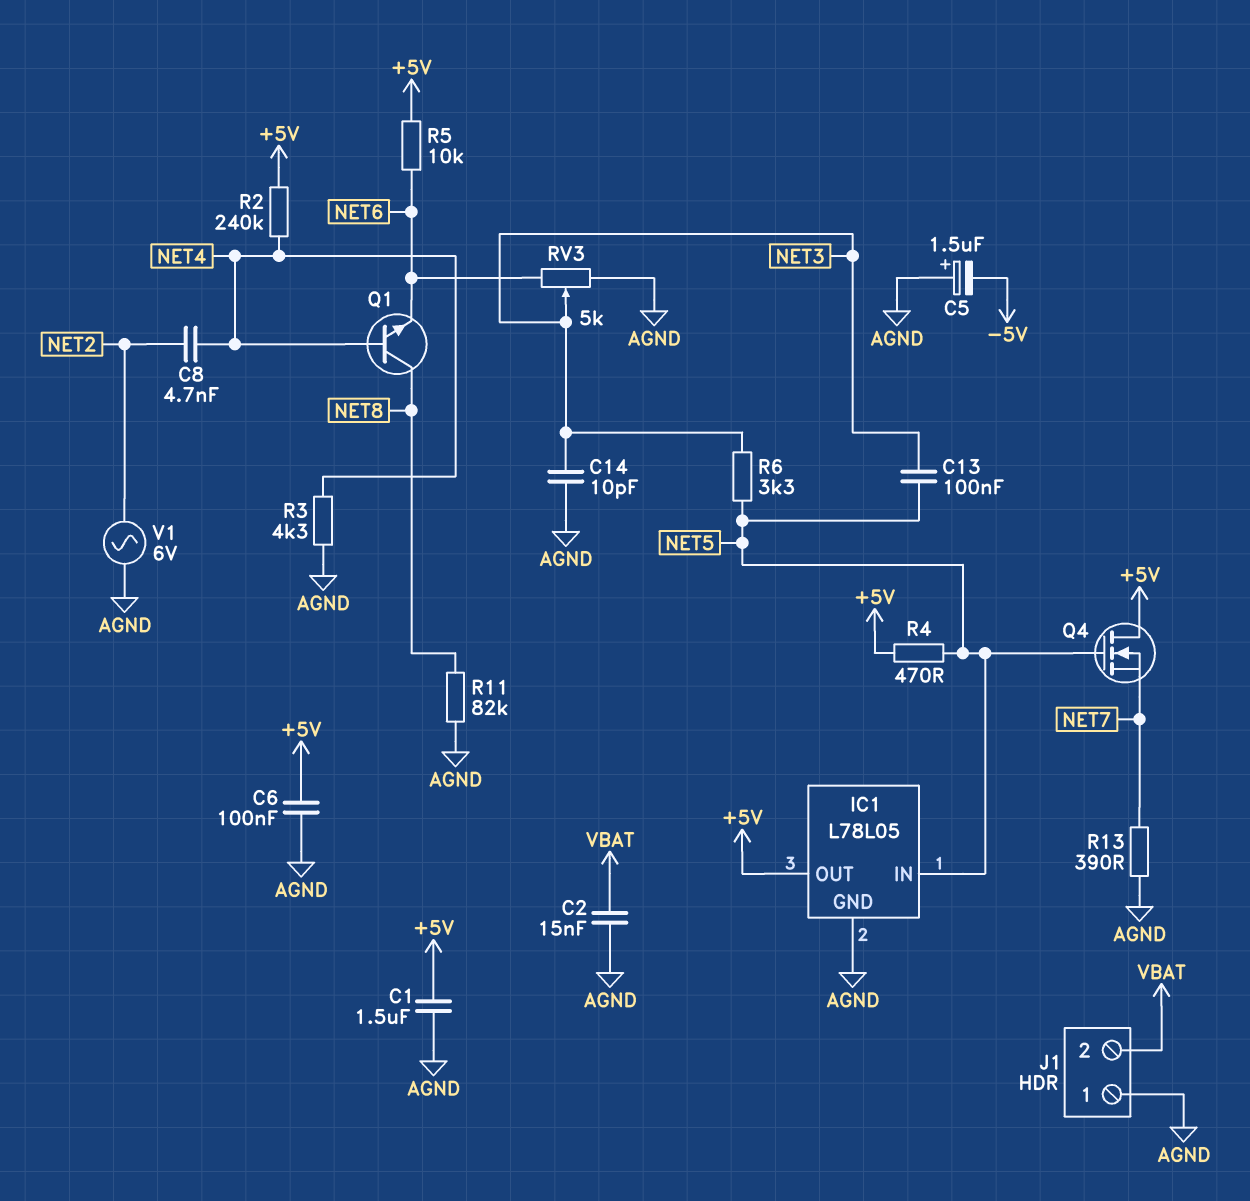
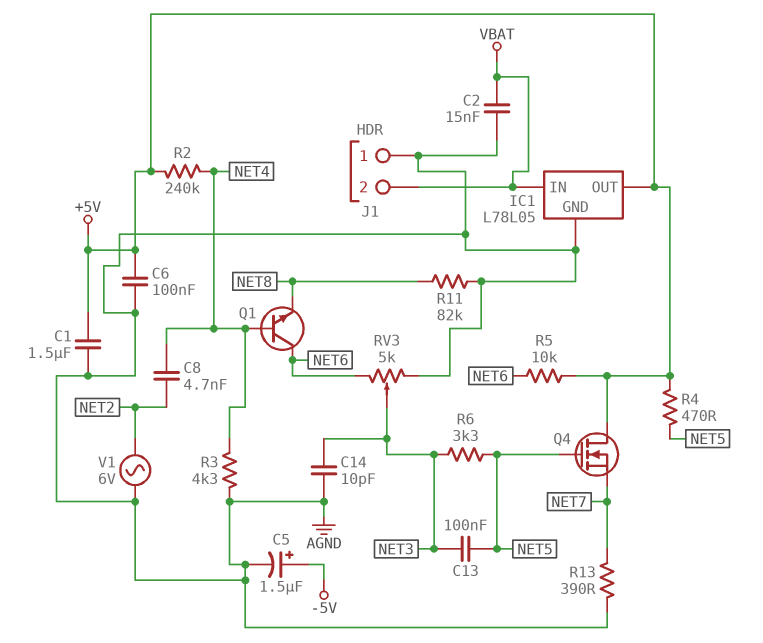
C5: 1.5uF (plus AGND, minus -5V) -> 1.5uF (plus -5V, minus AGND)
IC1 pin IN: NET5 -> VBAT
Q1: NPN (B NET4, C NET8, E NET6) -> NPN (B NET4, C NET6, E NET8)

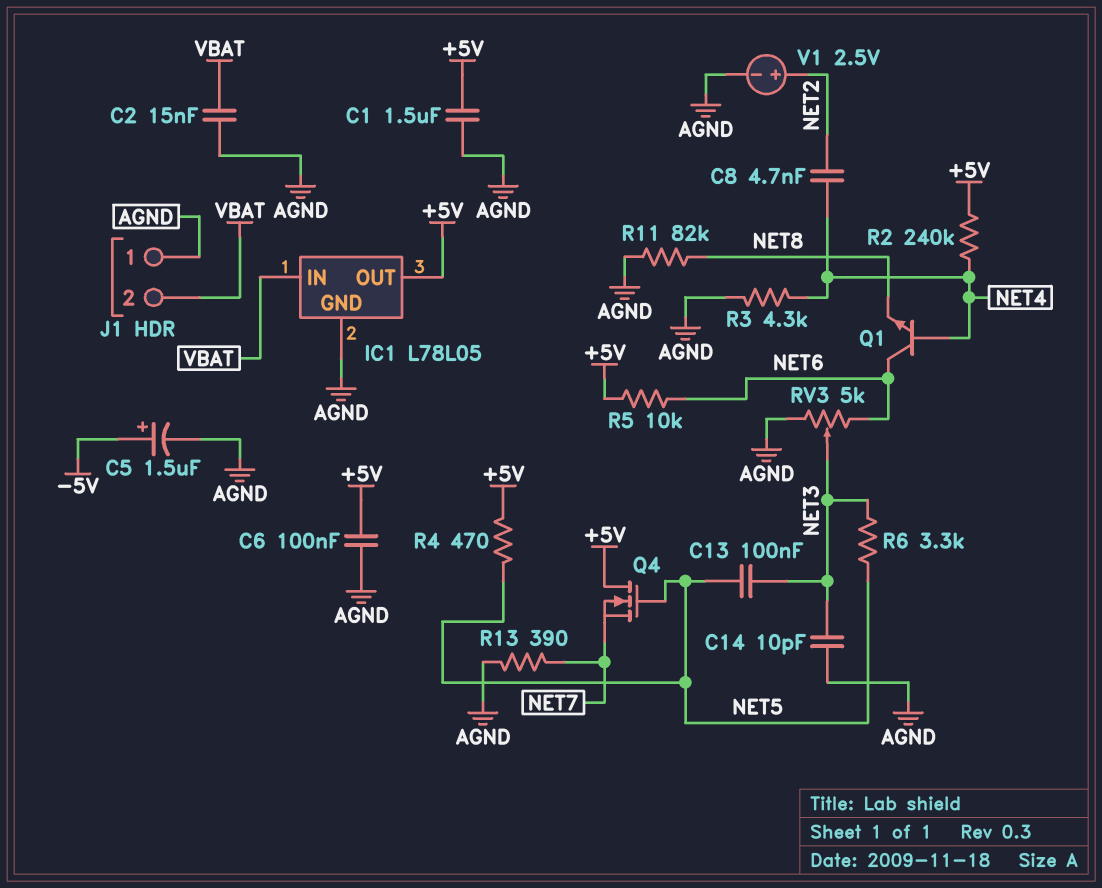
V1: AC 6V (AGND, NET2) -> 2.5V (plus NET2, minus AGND)

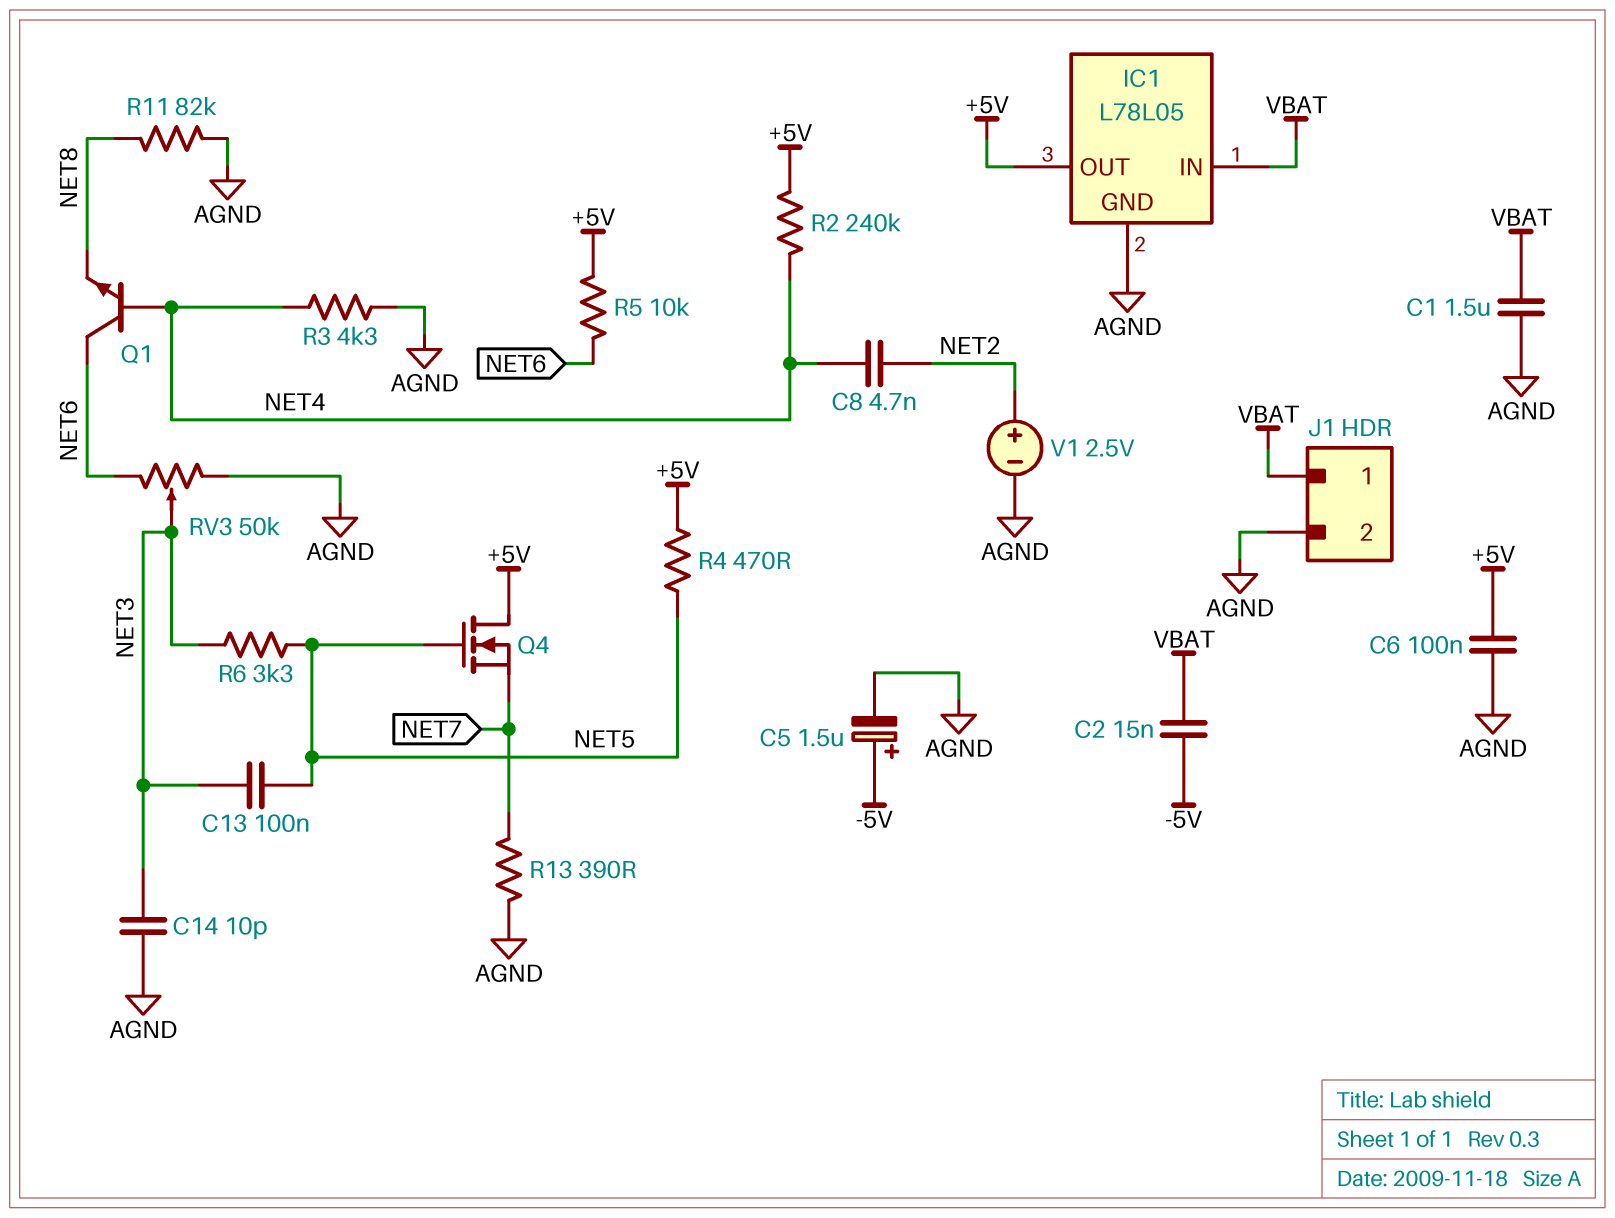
C1: 1.5uF (+5V, AGND) -> 1.5uF (AGND, VBAT)
C2: 15nF (AGND, VBAT) -> 15nF (-5V, VBAT)
J1 pin 1: AGND -> VBAT
J1 pin 2: VBAT -> AGND
RV3: 5k (AGND, NET6, wiper NET3) -> 50k (AGND, NET6, wiper NET3)

